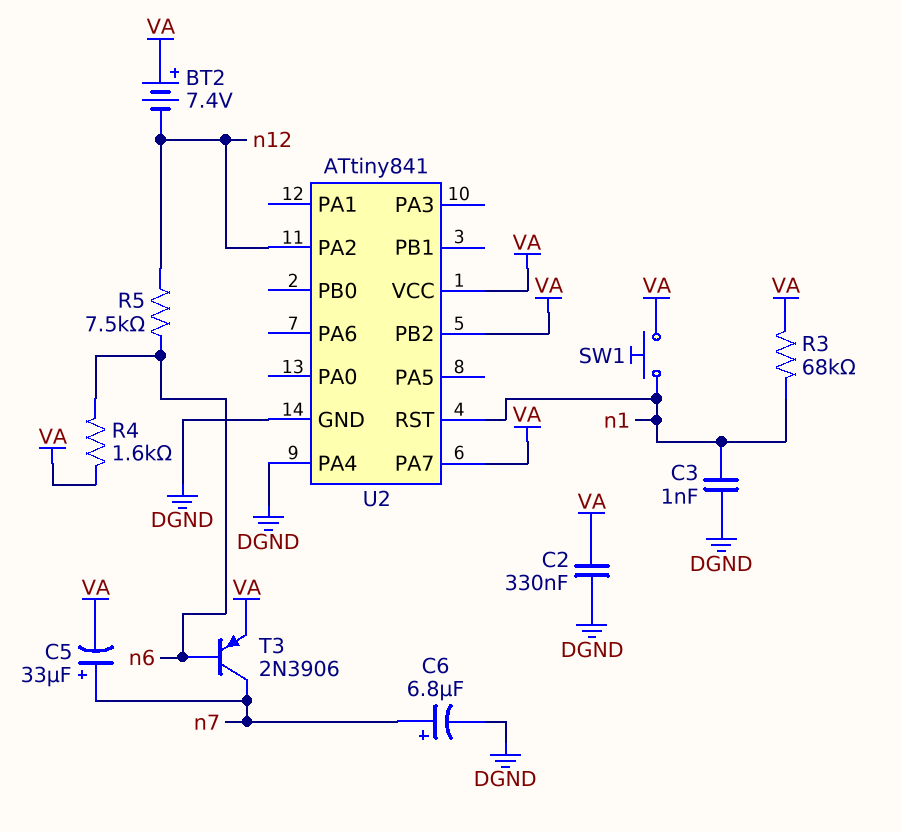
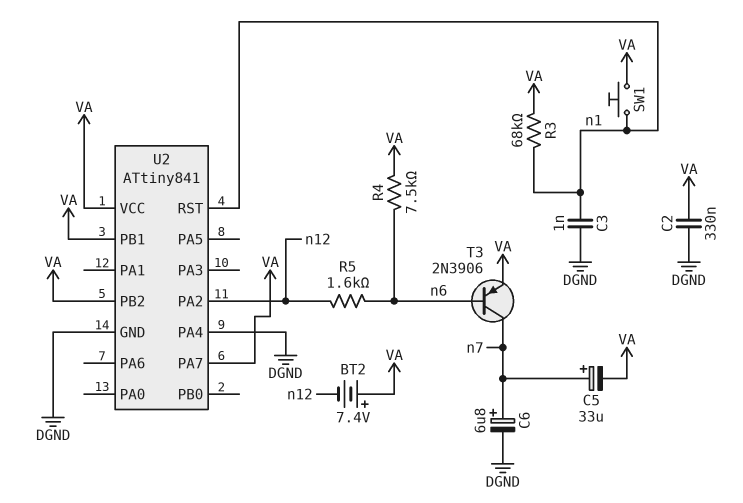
R4: 1.6k (VA, n6) -> 7.5k (VA, n6)
R5: 7.5k (n6, n12) -> 1.6k (n6, n12)
U2 pin PB1: none -> VA

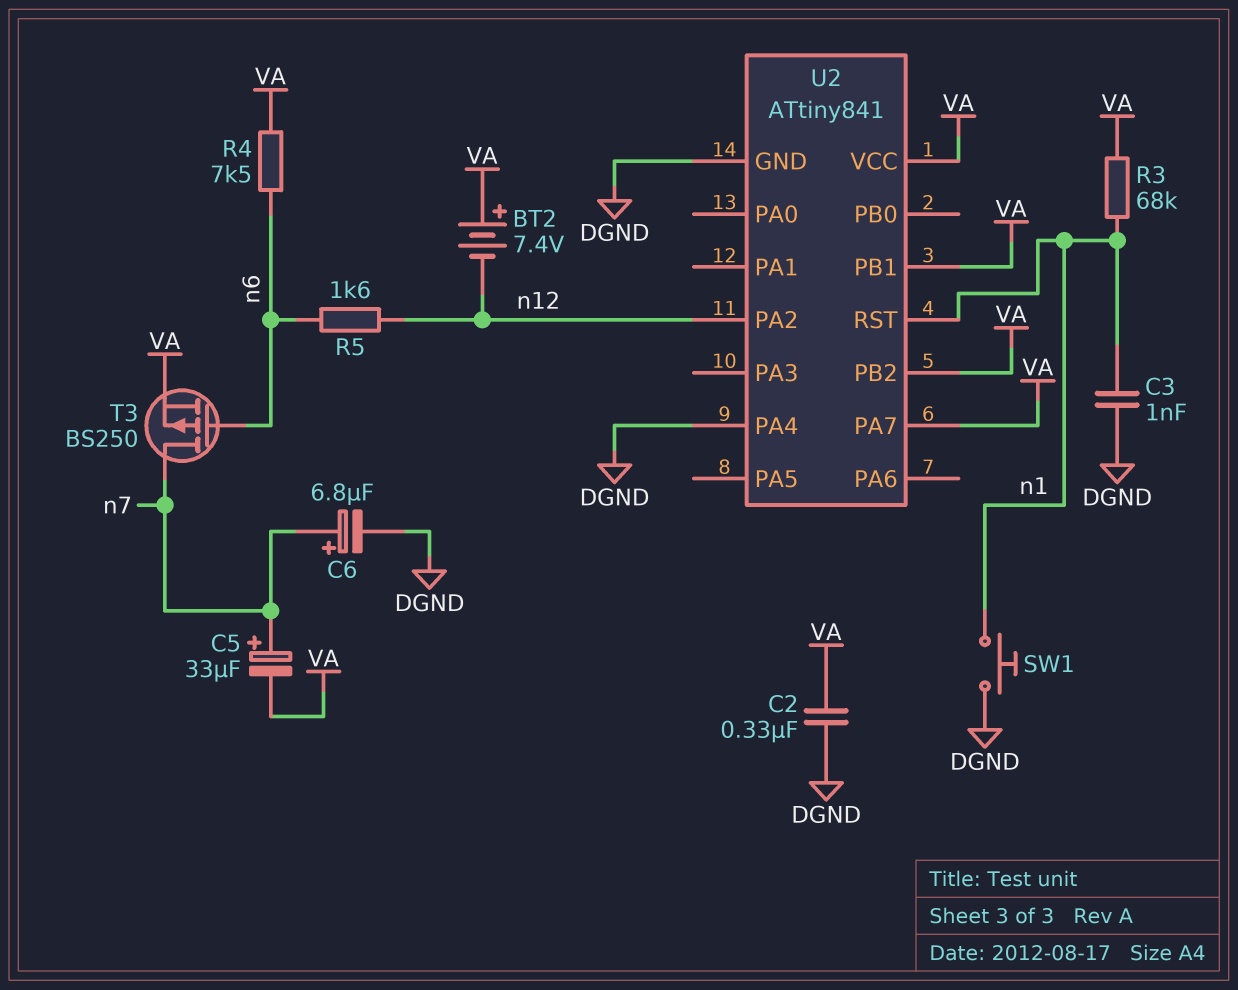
SW1: button (VA, n1) -> button (DGND, n1)
T3: PNP 2N3906 (B n6, C n7, E VA) -> PMOS BS250 (G n6, D n7, S VA)

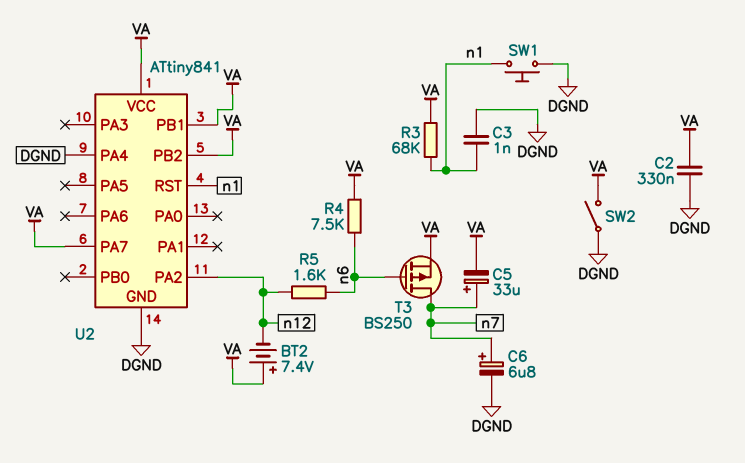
SW2: none -> switch (DGND, VA)

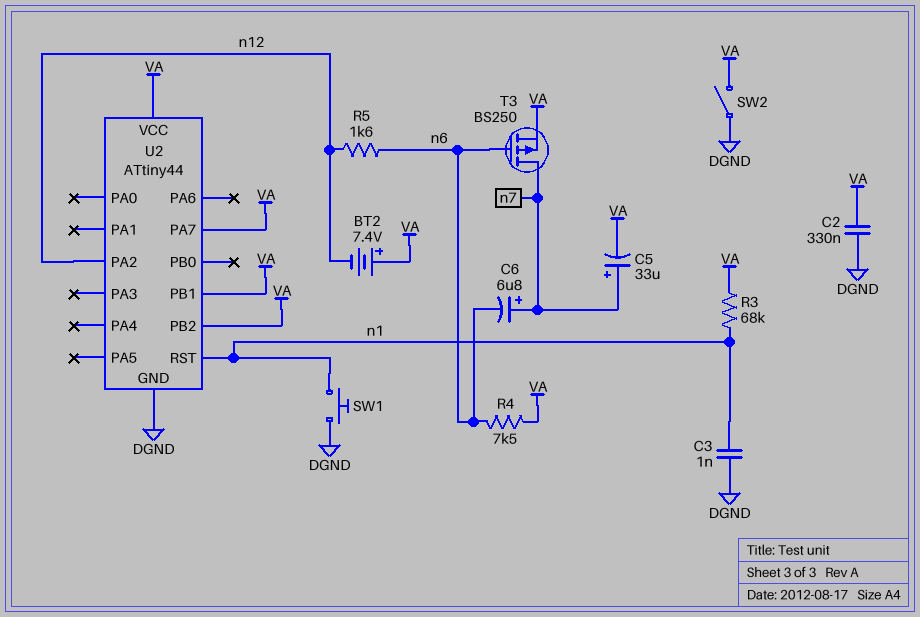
C6: 6.8uF (plus n7, minus DGND) -> 6.8uF (plus n7, minus n6)
U2: ATtiny841 -> ATtiny44
U2 pin PA4: DGND -> none

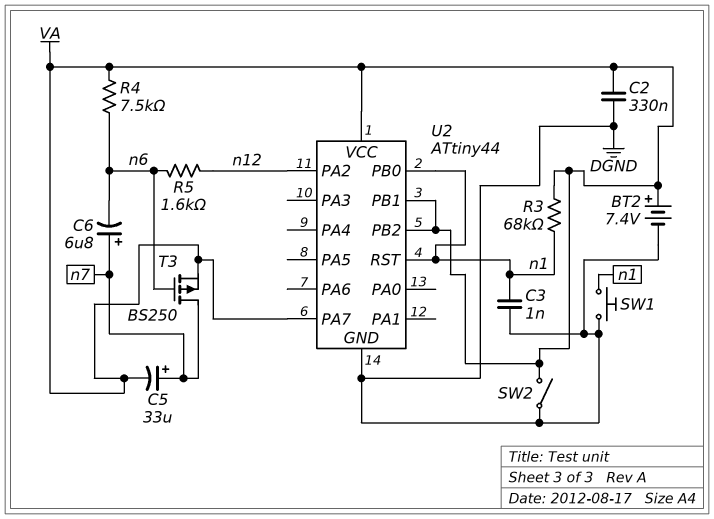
BT2: 7.4V (plus VA, minus n12) -> 7.4V (plus VA, minus DGND)
U2 pin PB0: none -> n1

